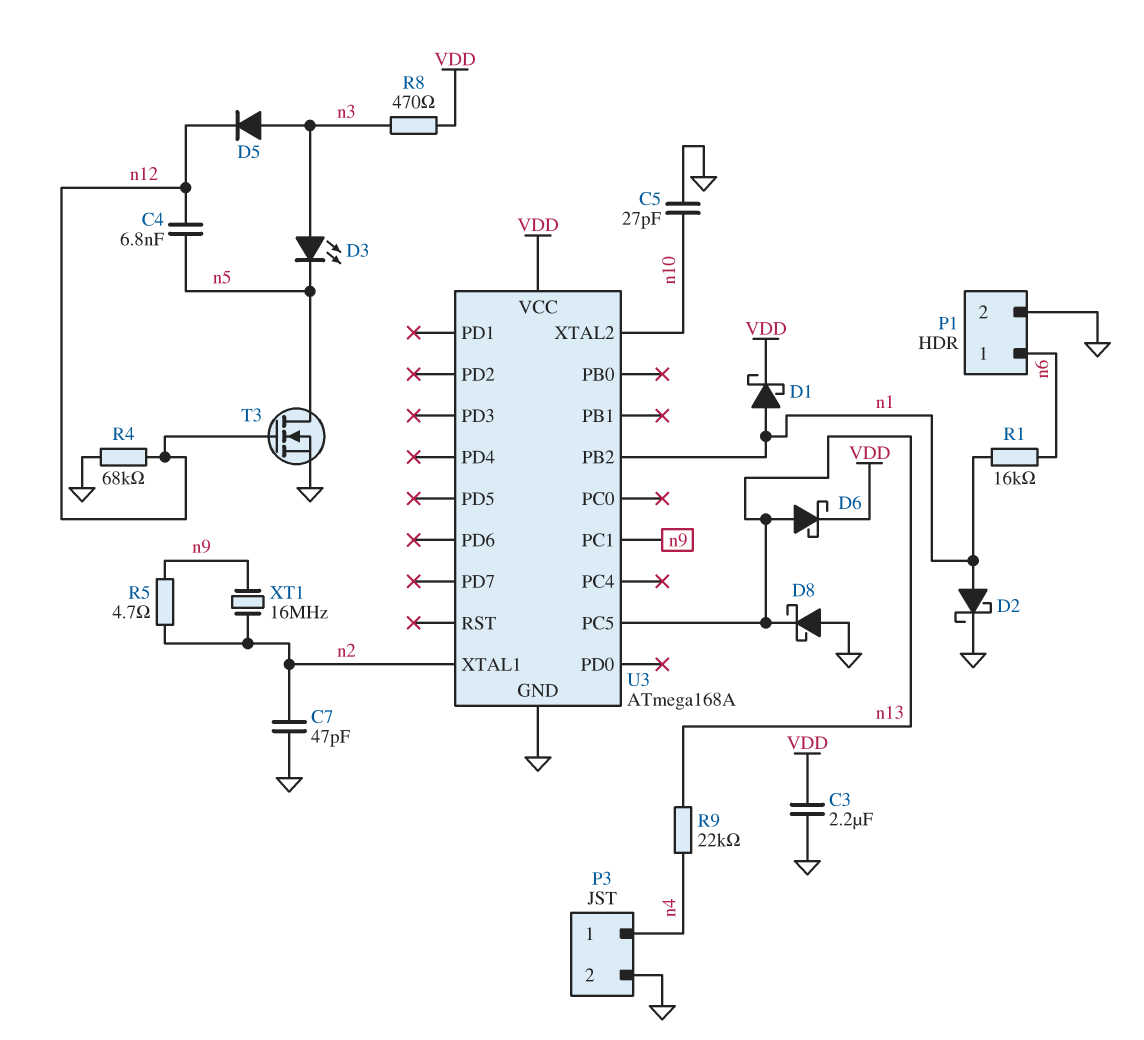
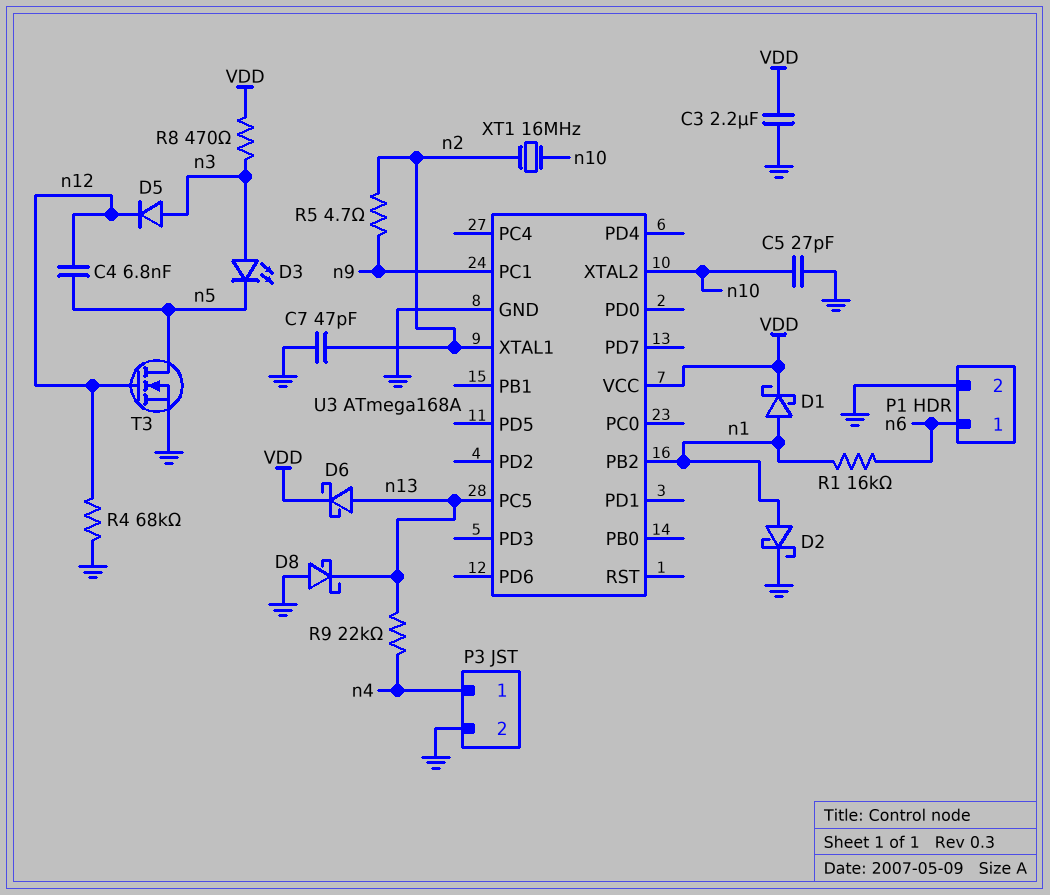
XT1: 16MHz (n2, n9) -> 16MHz (n2, n10)

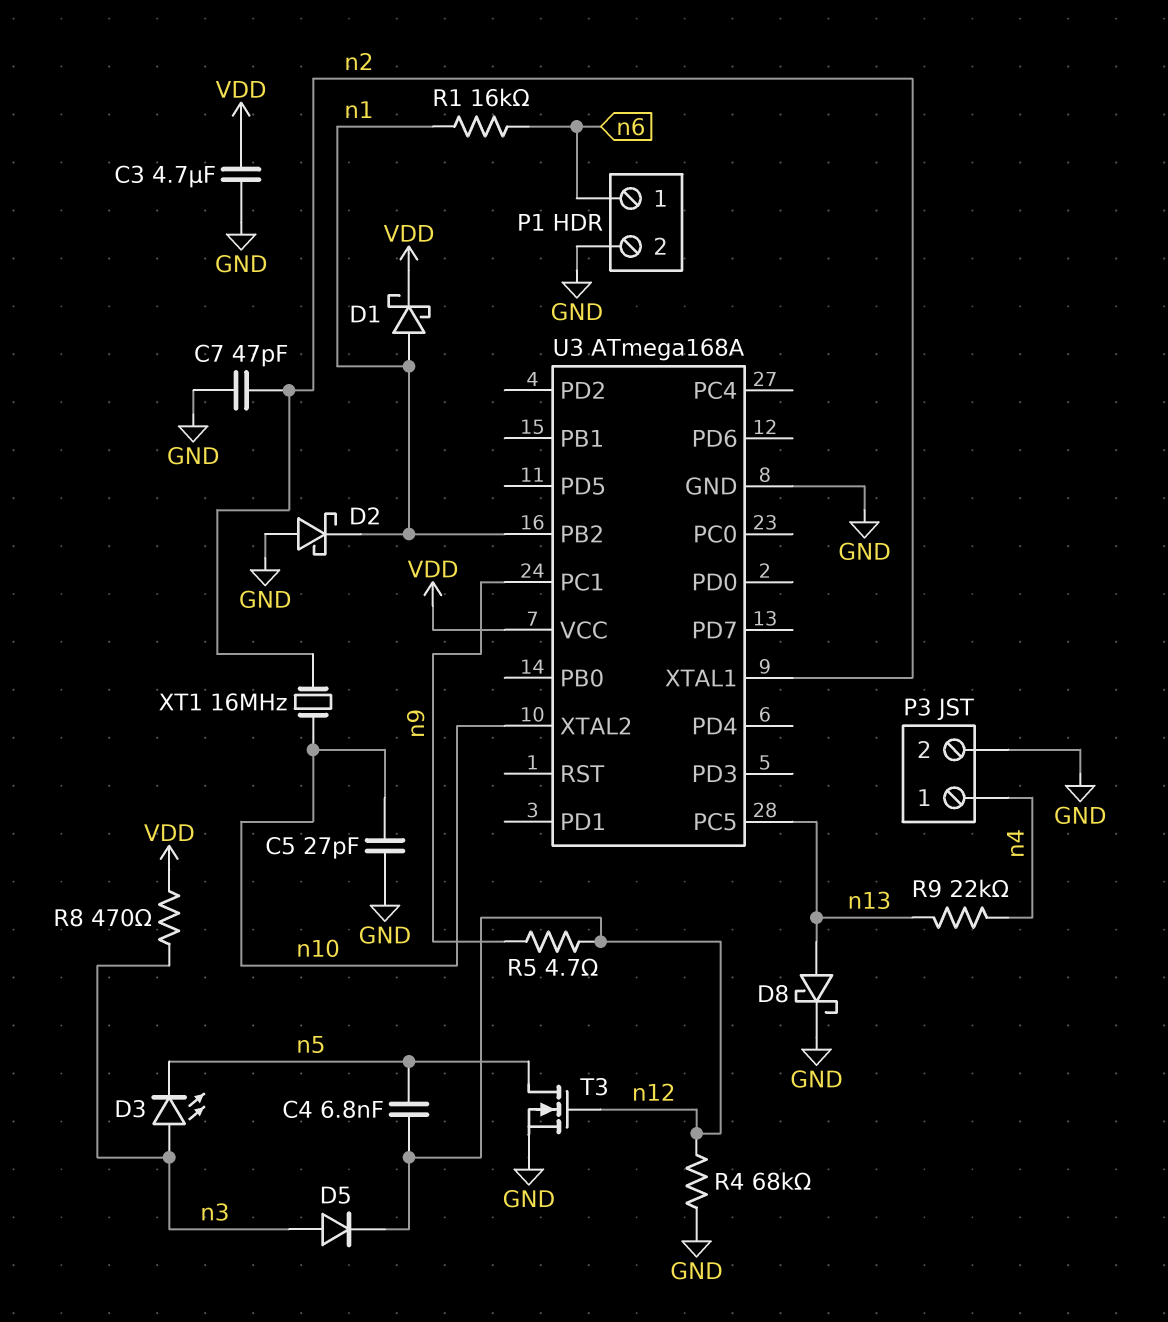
C3: 2.2uF (GND, VDD) -> 4.7uF (GND, VDD)
D2: schottky (A n1, K GND) -> schottky (A GND, K n1)
D6: schottky (A n13, K VDD) -> none
D8: schottky (A GND, K n13) -> schottky (A n13, K GND)
R5: 4.7 (n2, n9) -> 4.7 (n9, n12)

